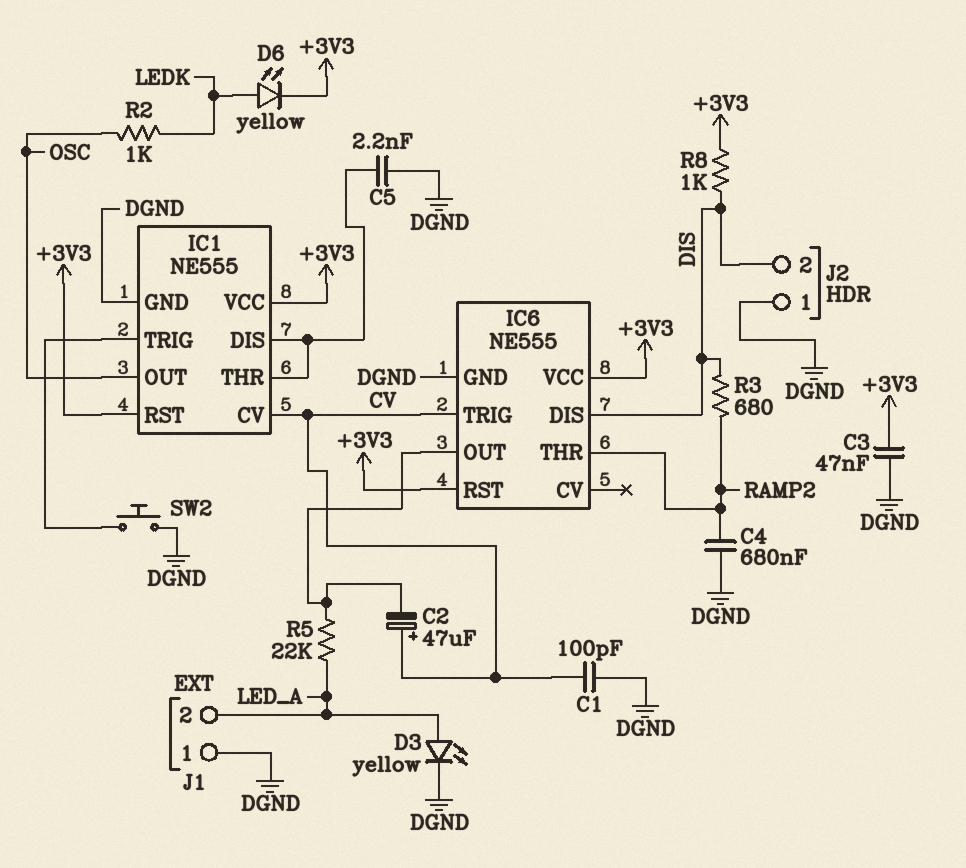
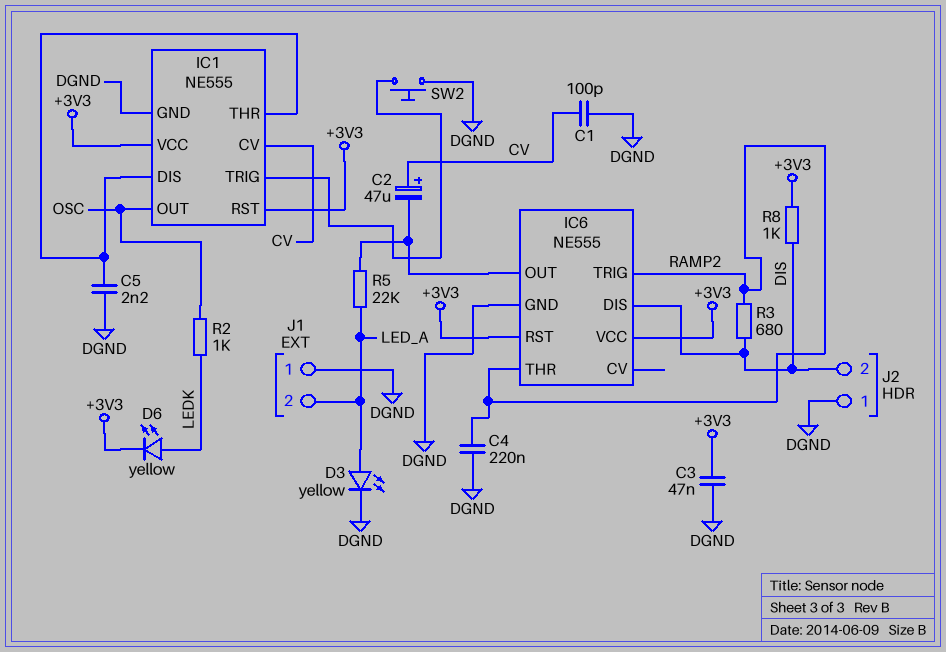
C4: 680nF (DGND, RAMP2) -> 220nF (DGND, RAMP2)
IC6 pin TRIG: CV -> RAMP2

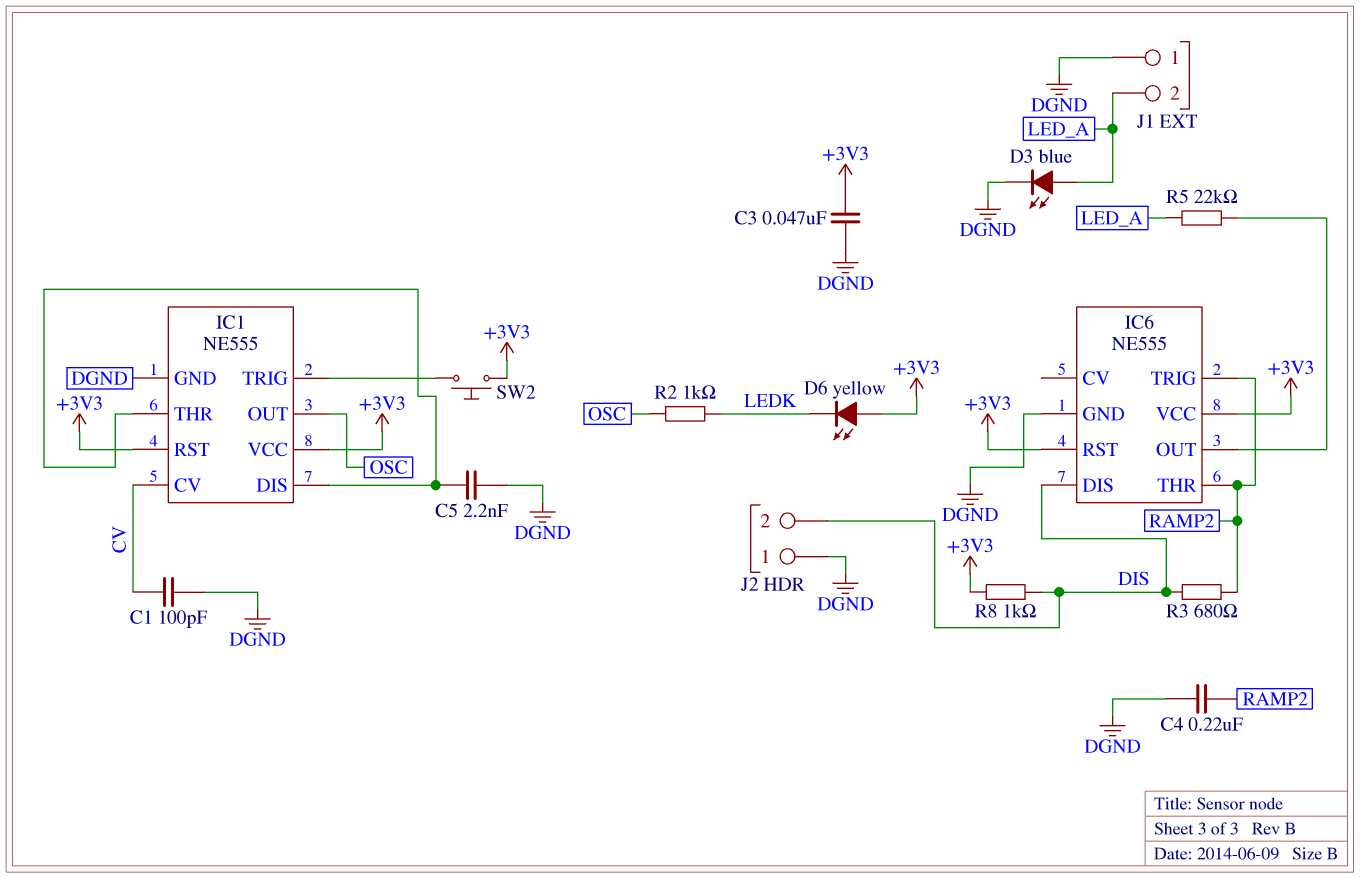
C2: 47uF (plus CV, minus IC6/OUT) -> none
D3: LED yellow (A LED_A, K DGND) -> LED blue (A LED_A, K DGND)
D6: LED yellow (A LEDK, K +3V3) -> LED yellow (A +3V3, K LEDK)
SW2: button (DGND, IC1/TRIG) -> button (+3V3, IC1/TRIG)

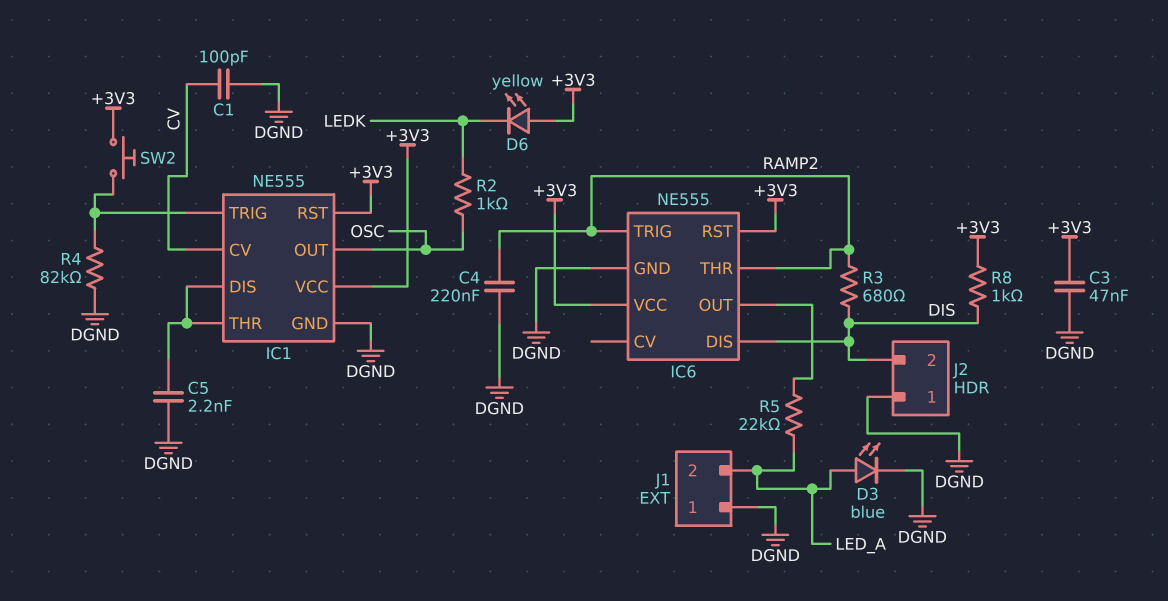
R4: none -> 82k (DGND, IC1/TRIG)

